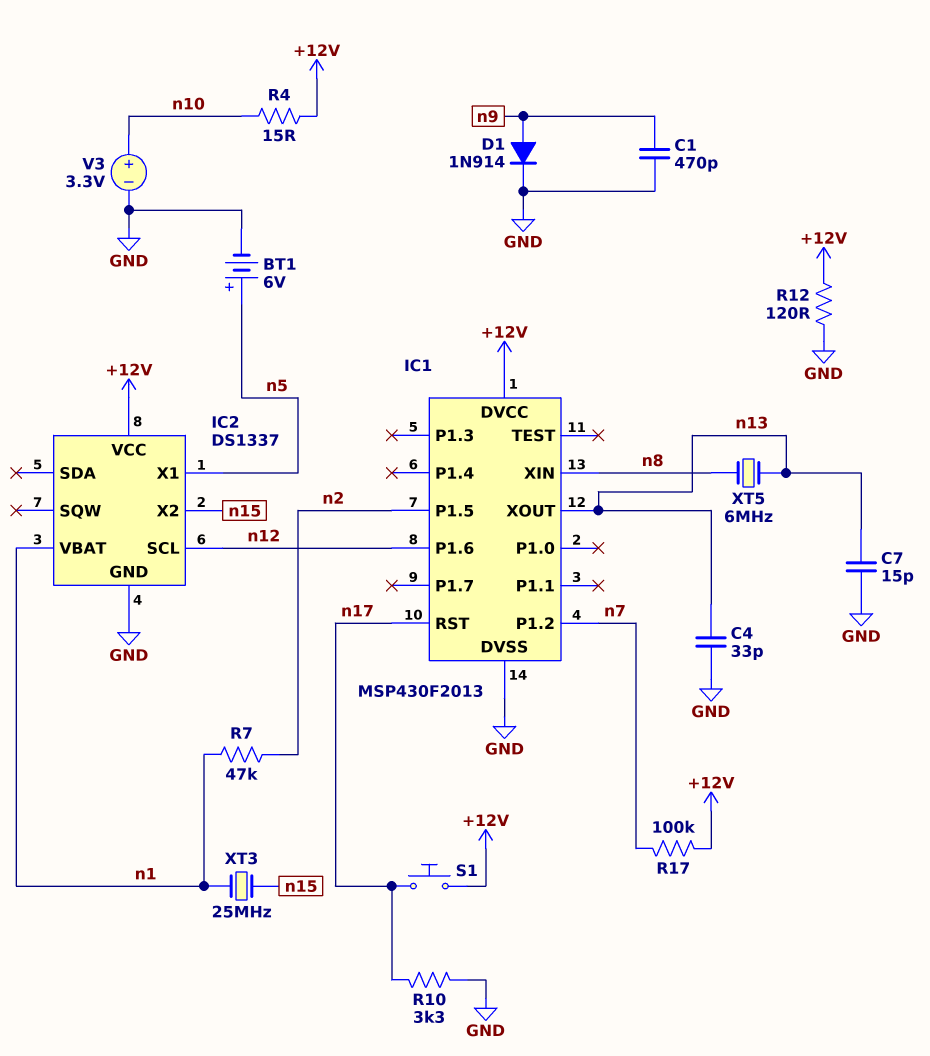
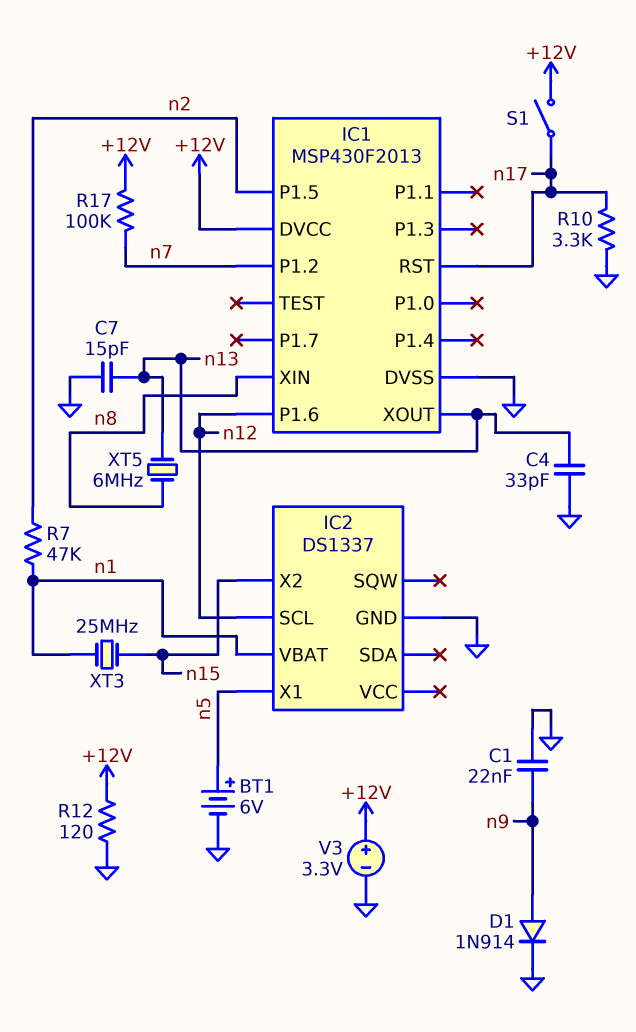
C1: 470pF (GND, n9) -> 22nF (GND, n9)
IC2 pin VCC: +12V -> none
R4: 15 (+12V, n10) -> none
S1: button (+12V, n17) -> switch (+12V, n17)
V3: 3.3V (plus n10, minus GND) -> 3.3V (plus +12V, minus GND)

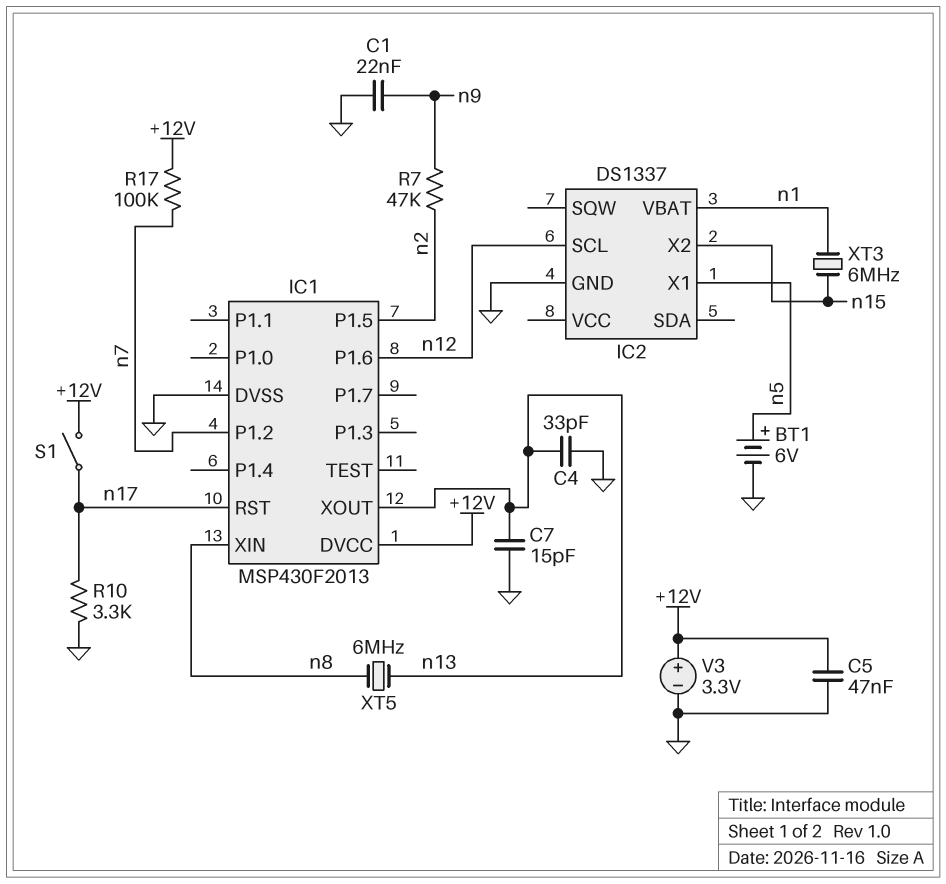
C5: none -> 47nF (+12V, GND)
D1: diode 1N914 (A n9, K GND) -> none
R7: 47k (n1, n2) -> 47k (n2, n9)
R12: 120 (+12V, GND) -> none
XT3: 25MHz (n1, n15) -> 6MHz (n1, n15)

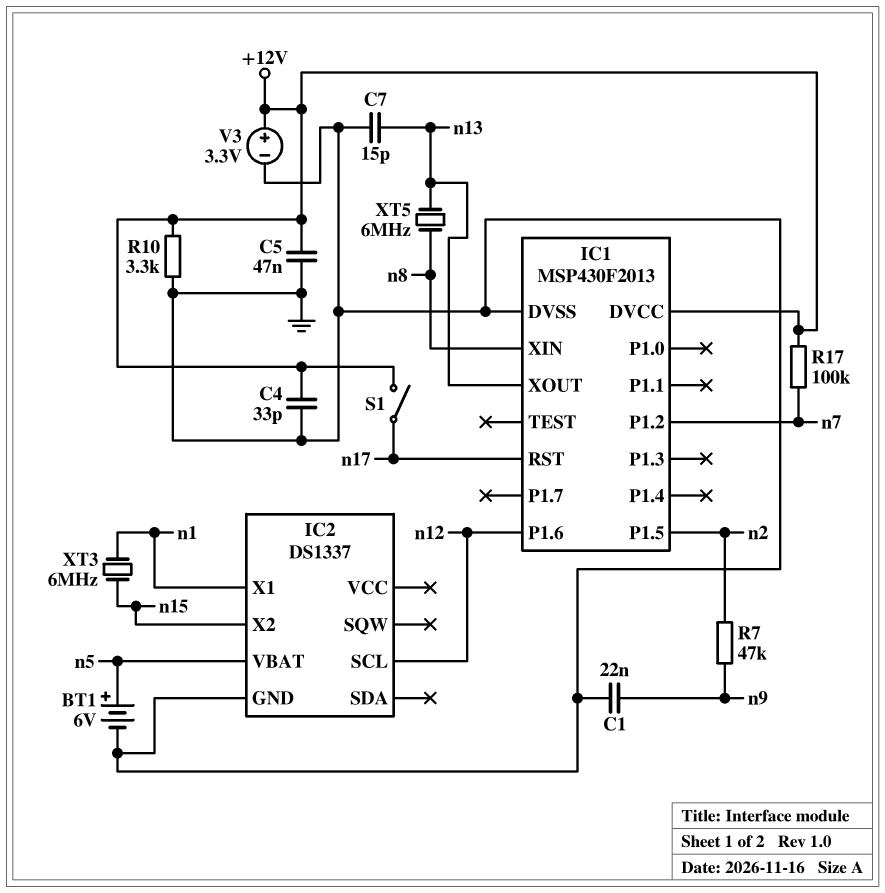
C4: 33pF (GND, n13) -> 33pF (+12V, GND)
IC2 pin VBAT: n1 -> n5
IC2 pin X1: n5 -> n1
R10: 3.3k (GND, n17) -> 3.3k (+12V, GND)

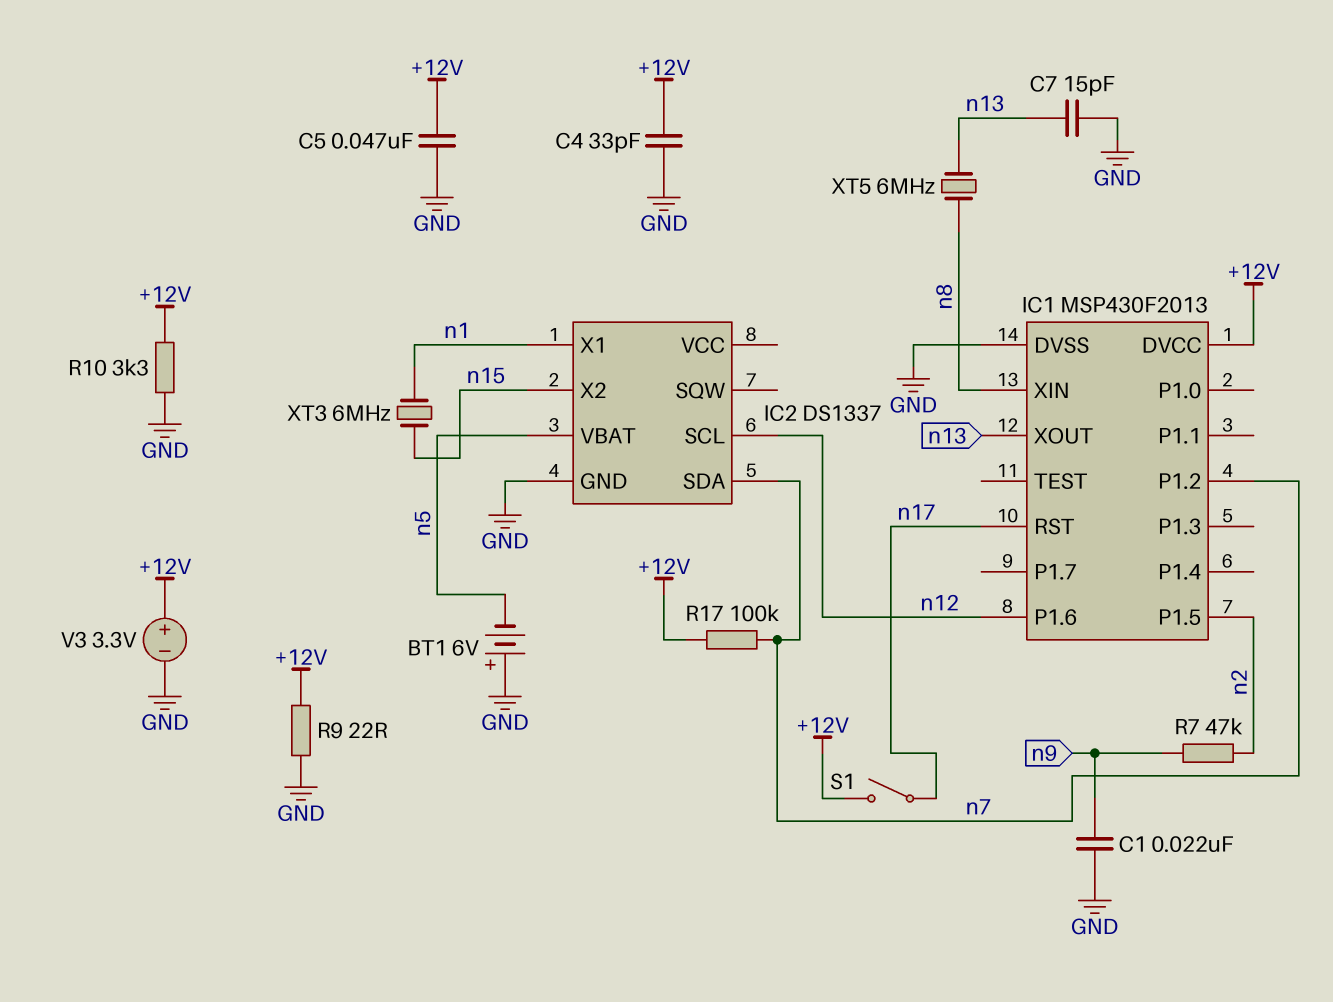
BT1: 6V (plus n5, minus GND) -> 6V (plus GND, minus n5)
IC2 pin SDA: none -> n7
R9: none -> 22 (+12V, GND)

